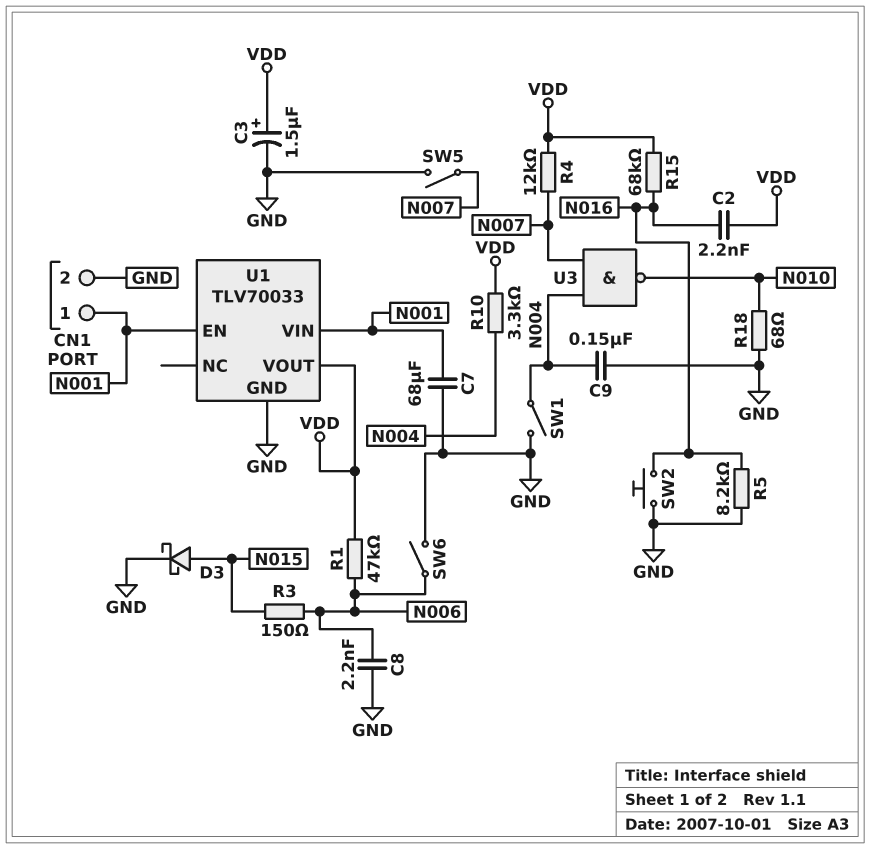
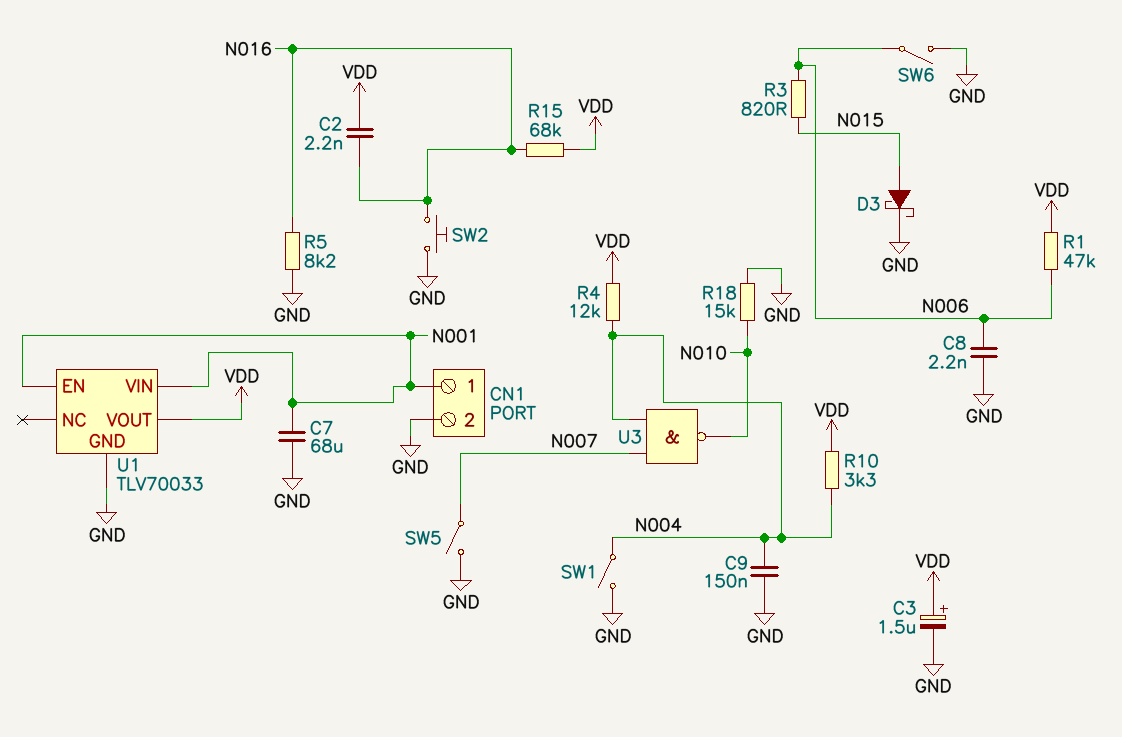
R3: 150 (N006, N015) -> 820 (N006, N015)
R4: 12k (N007, VDD) -> 12k (N004, VDD)
R18: 68 (GND, N010) -> 15k (GND, N010)

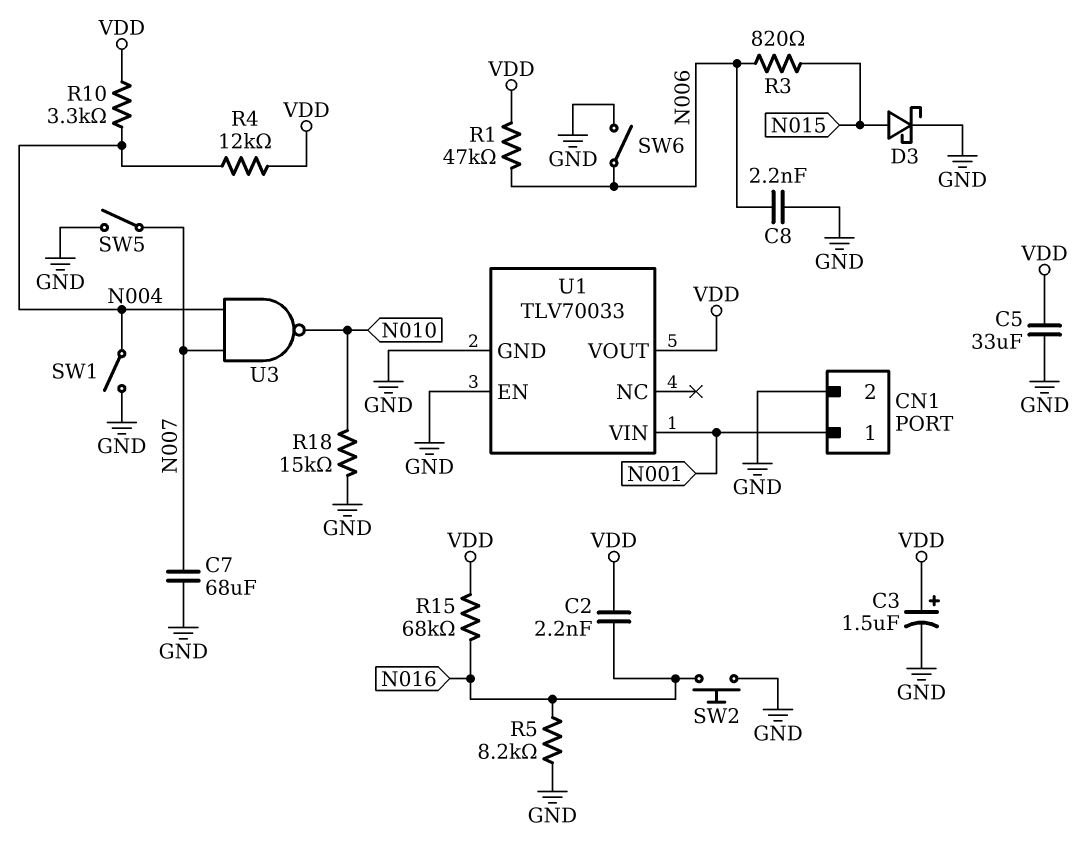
C5: none -> 33uF (GND, VDD)
C7: 68uF (GND, N001) -> 68uF (GND, N007)
C9: 150nF (GND, N004) -> none
U1 pin EN: N001 -> GND

